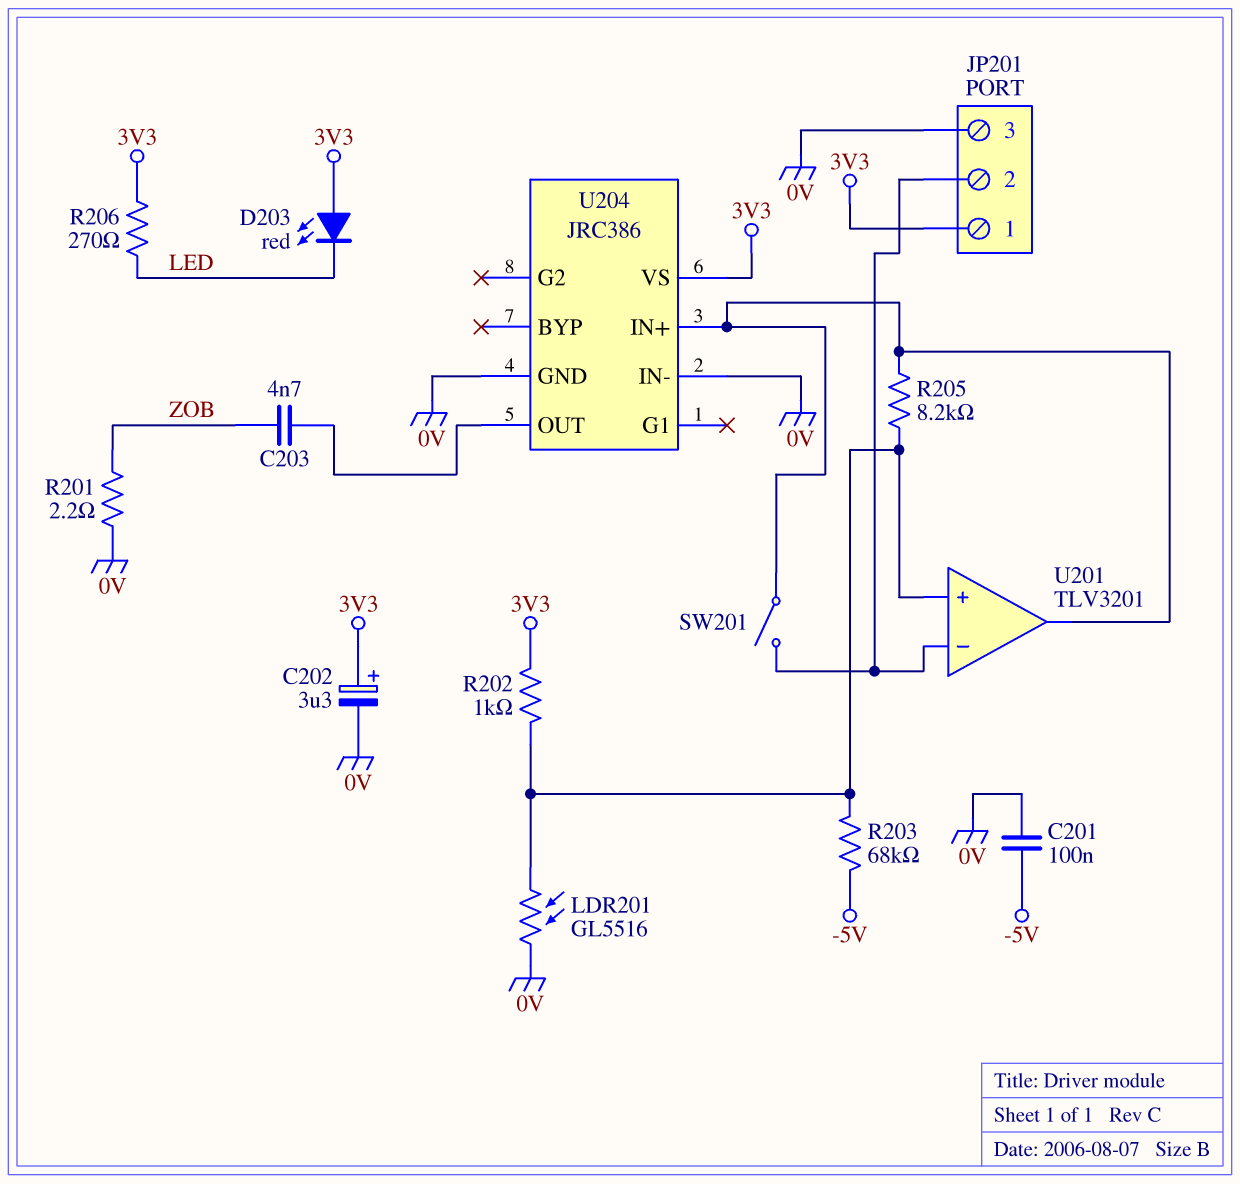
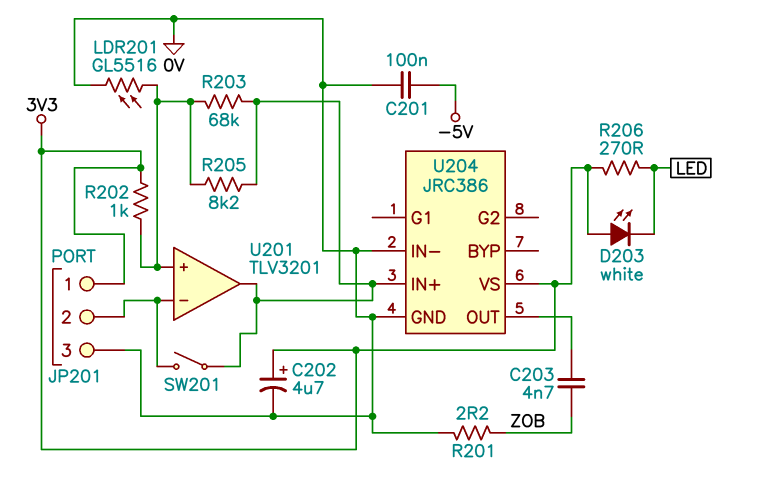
C202: 3.3uF (plus 3V3, minus 0V) -> 4.7uF (plus 3V3, minus 0V)
D203: LED red (A 3V3, K LED) -> LED white (A 3V3, K LED)
R203: 68k (-5V, U201/in+) -> 68k (U201/in+, U201/out)

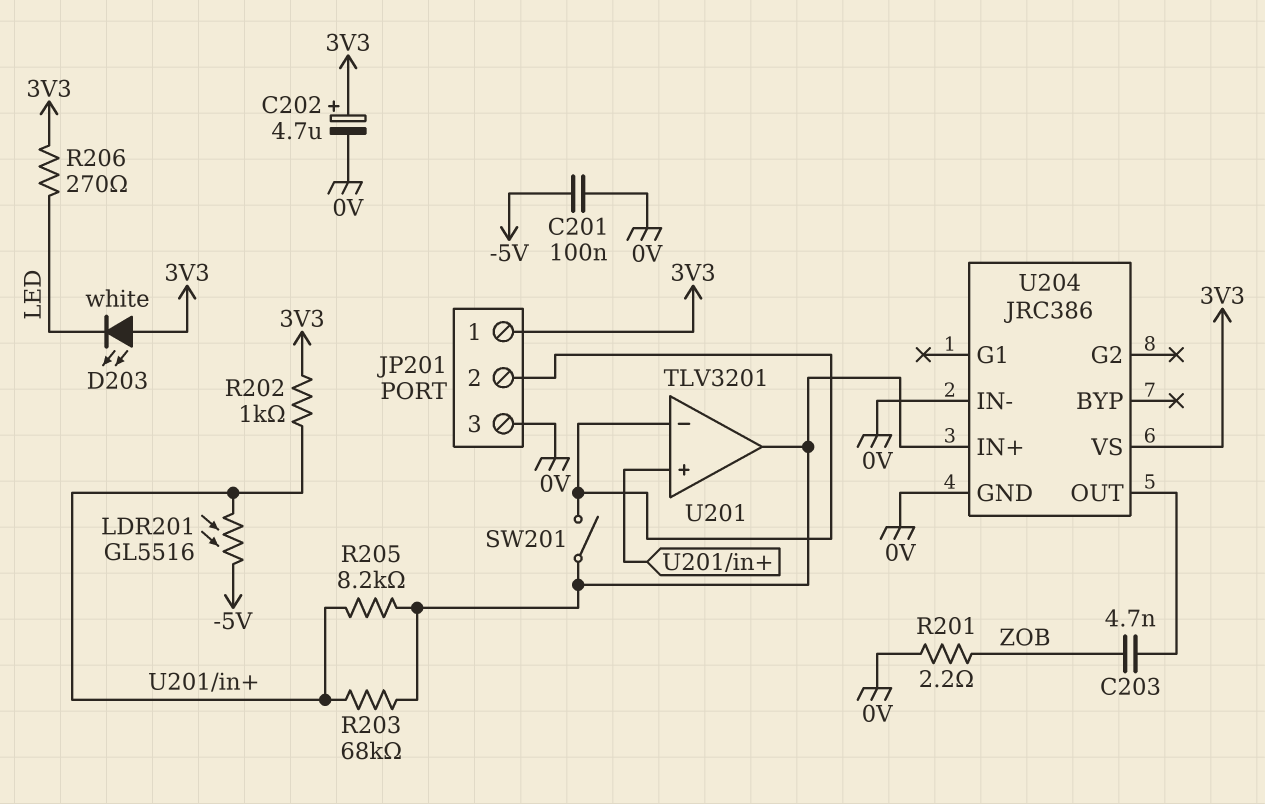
LDR201: GL5516 (0V, U201/in+) -> GL5516 (-5V, U201/in+)

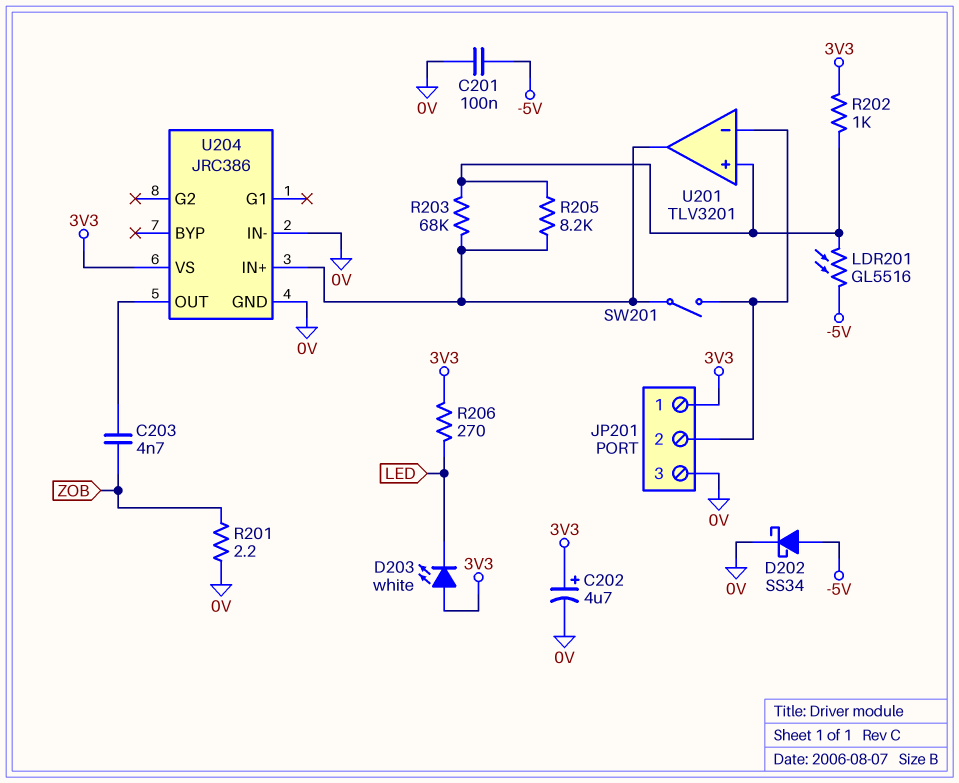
D202: none -> schottky SS34 (A -5V, K 0V)

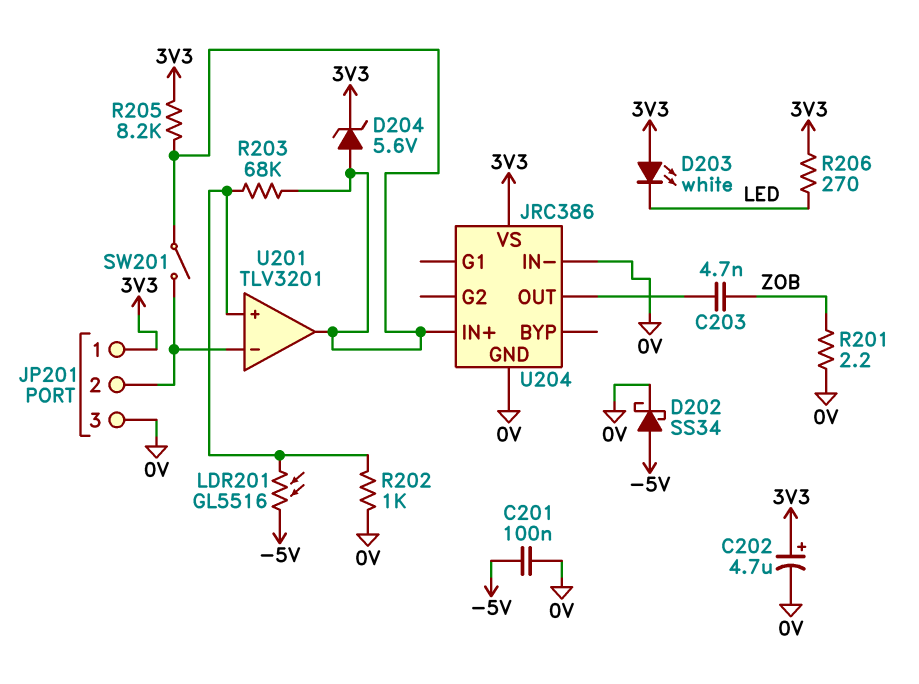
D204: none -> zener 5.6V (A U201/out, K 3V3)
R202: 1k (3V3, U201/in+) -> 1k (0V, U201/in+)
R205: 8.2k (U201/in+, U201/out) -> 8.2k (3V3, U201/out)

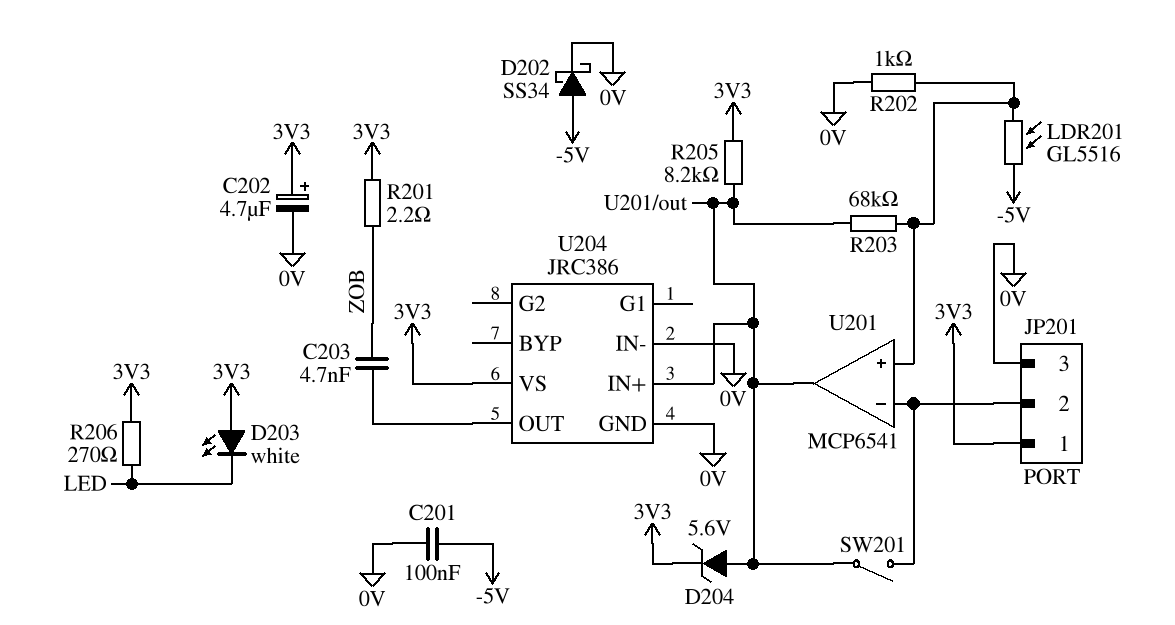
R201: 2.2 (0V, ZOB) -> 2.2 (3V3, ZOB)
U201: TLV3201 -> MCP6541

